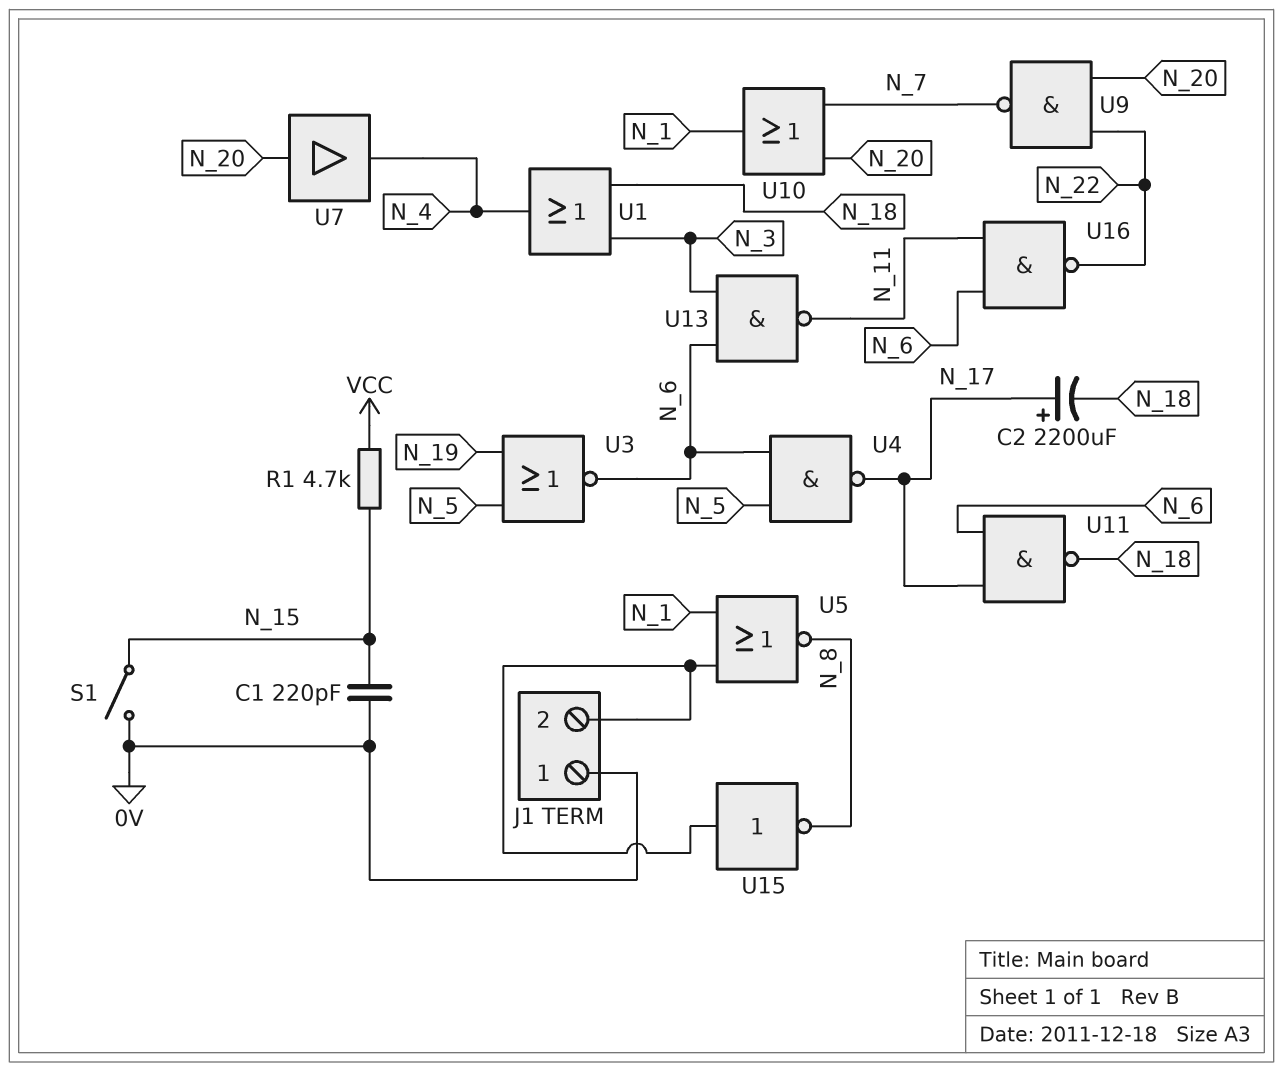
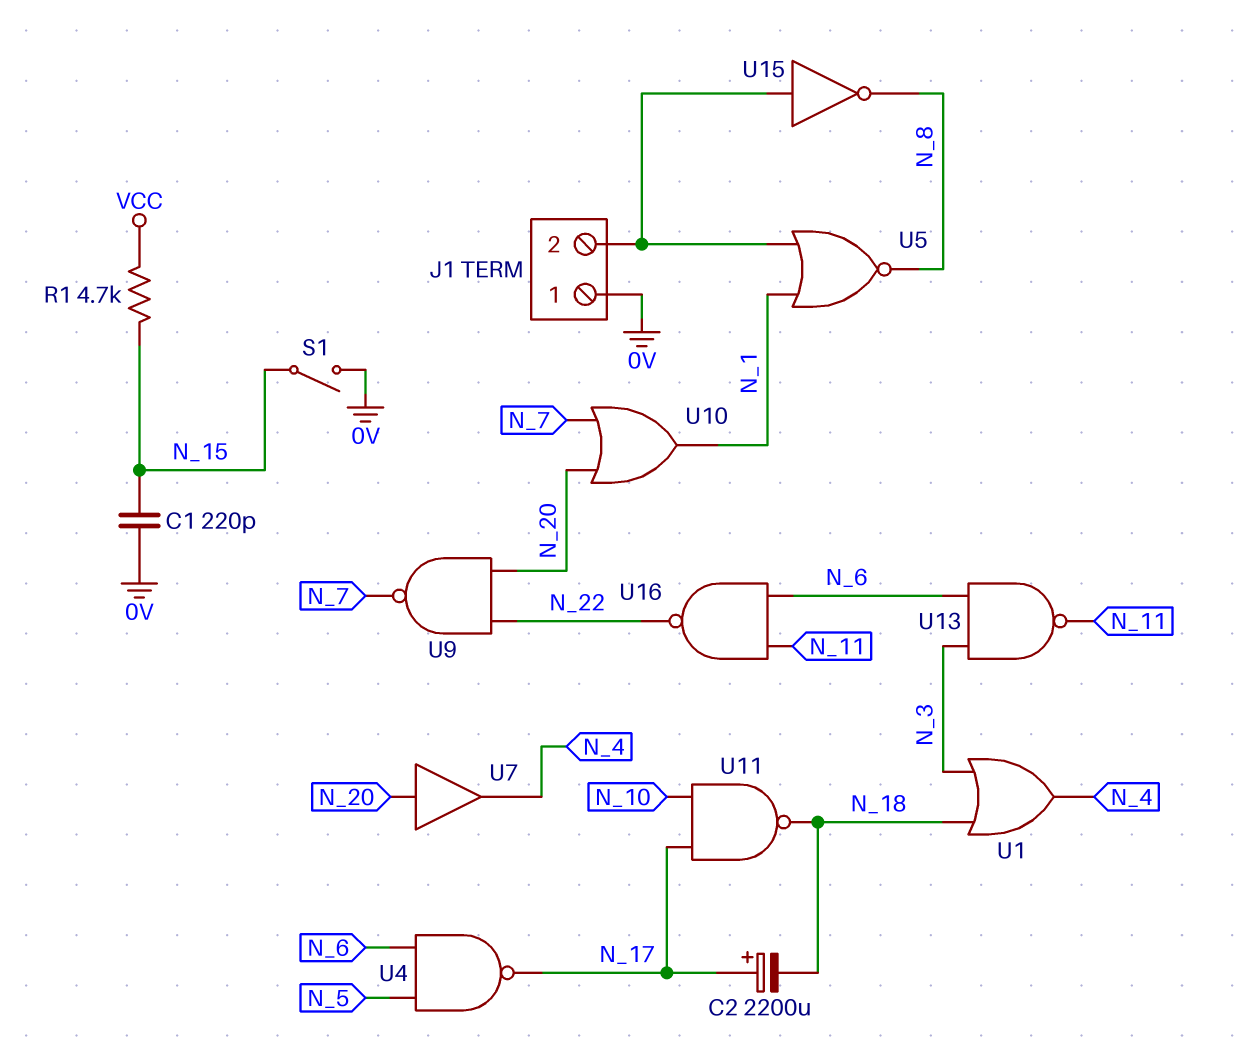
U3: NOR (in N_5, in N_19, out N_6) -> none
U11: NAND (in N_6, in N_17, out N_18) -> NAND (in N_10, in N_17, out N_18)

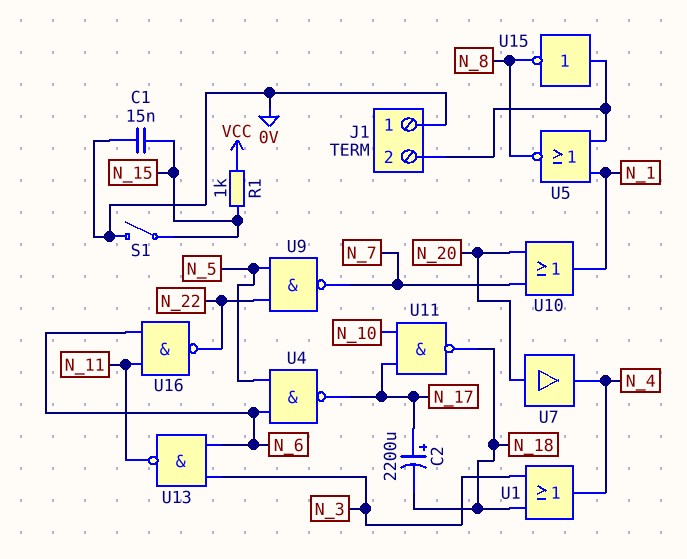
C1: 220pF (0V, N_15) -> 15nF (0V, N_15)
R1: 4.7k (N_15, VCC) -> 1k (N_15, VCC)
U9: NAND (in N_20, in N_22, out N_7) -> NAND (in N_5, in N_22, out N_7)

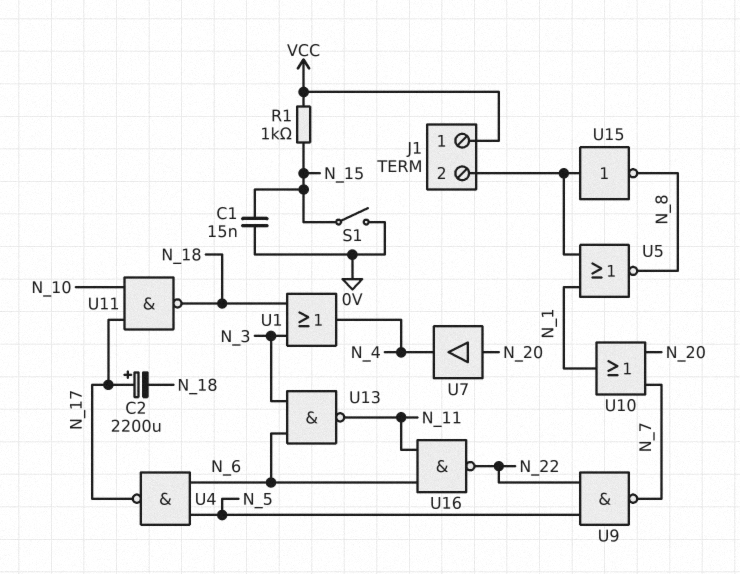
J1 pin 1: 0V -> VCC

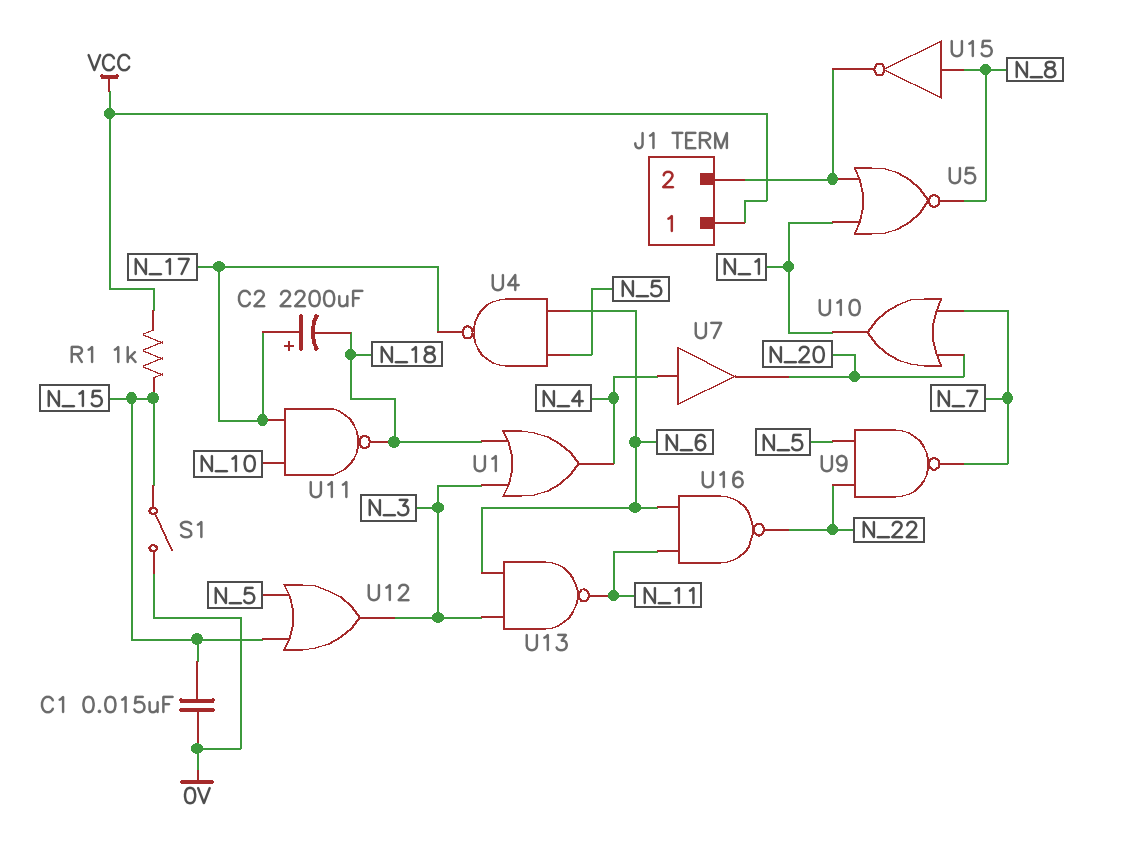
U7: buffer (in N_20, out N_4) -> buffer (in N_4, out N_20)
U12: none -> OR (in N_5, in N_15, out N_3)
U15: NOT (in J1/2, out N_8) -> NOT (in N_8, out J1/2)

